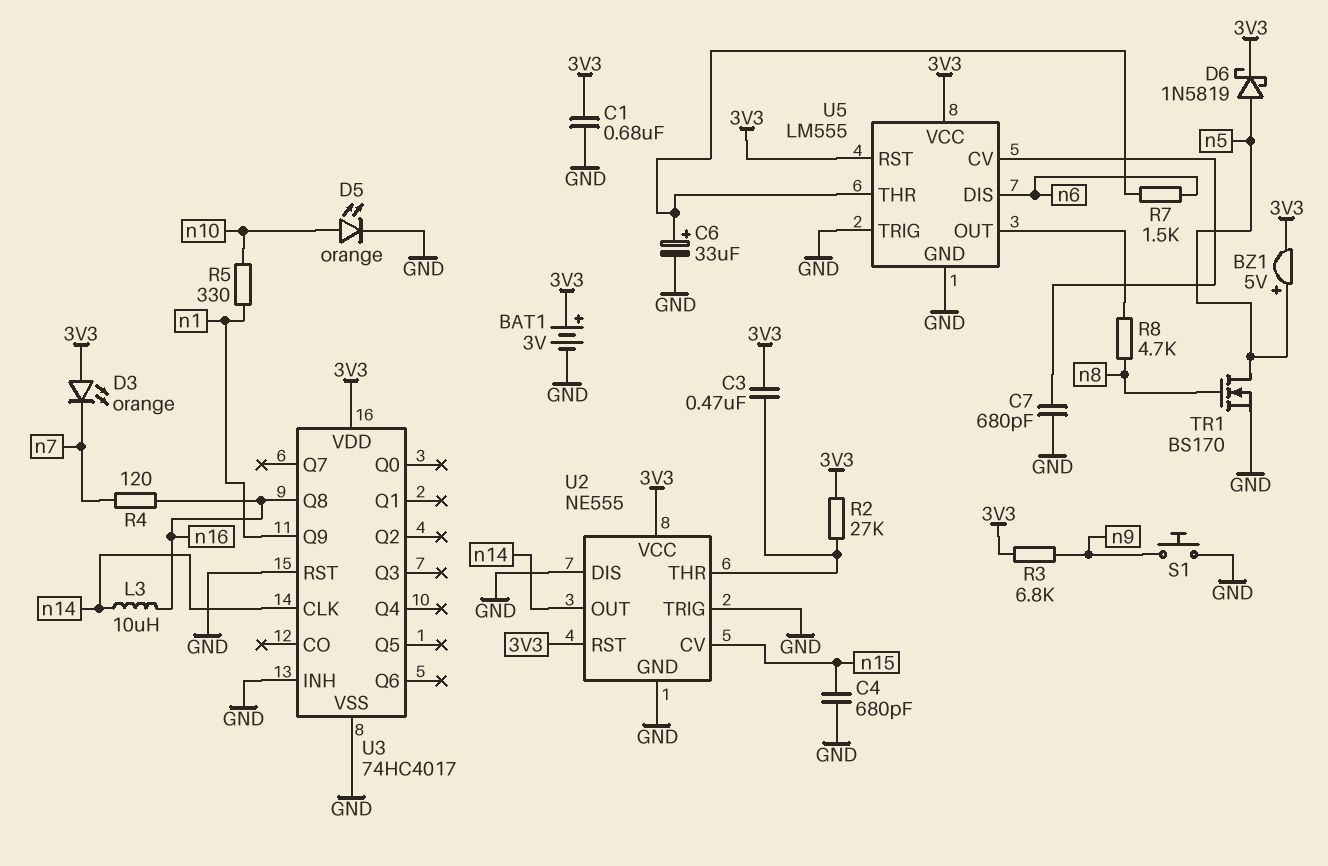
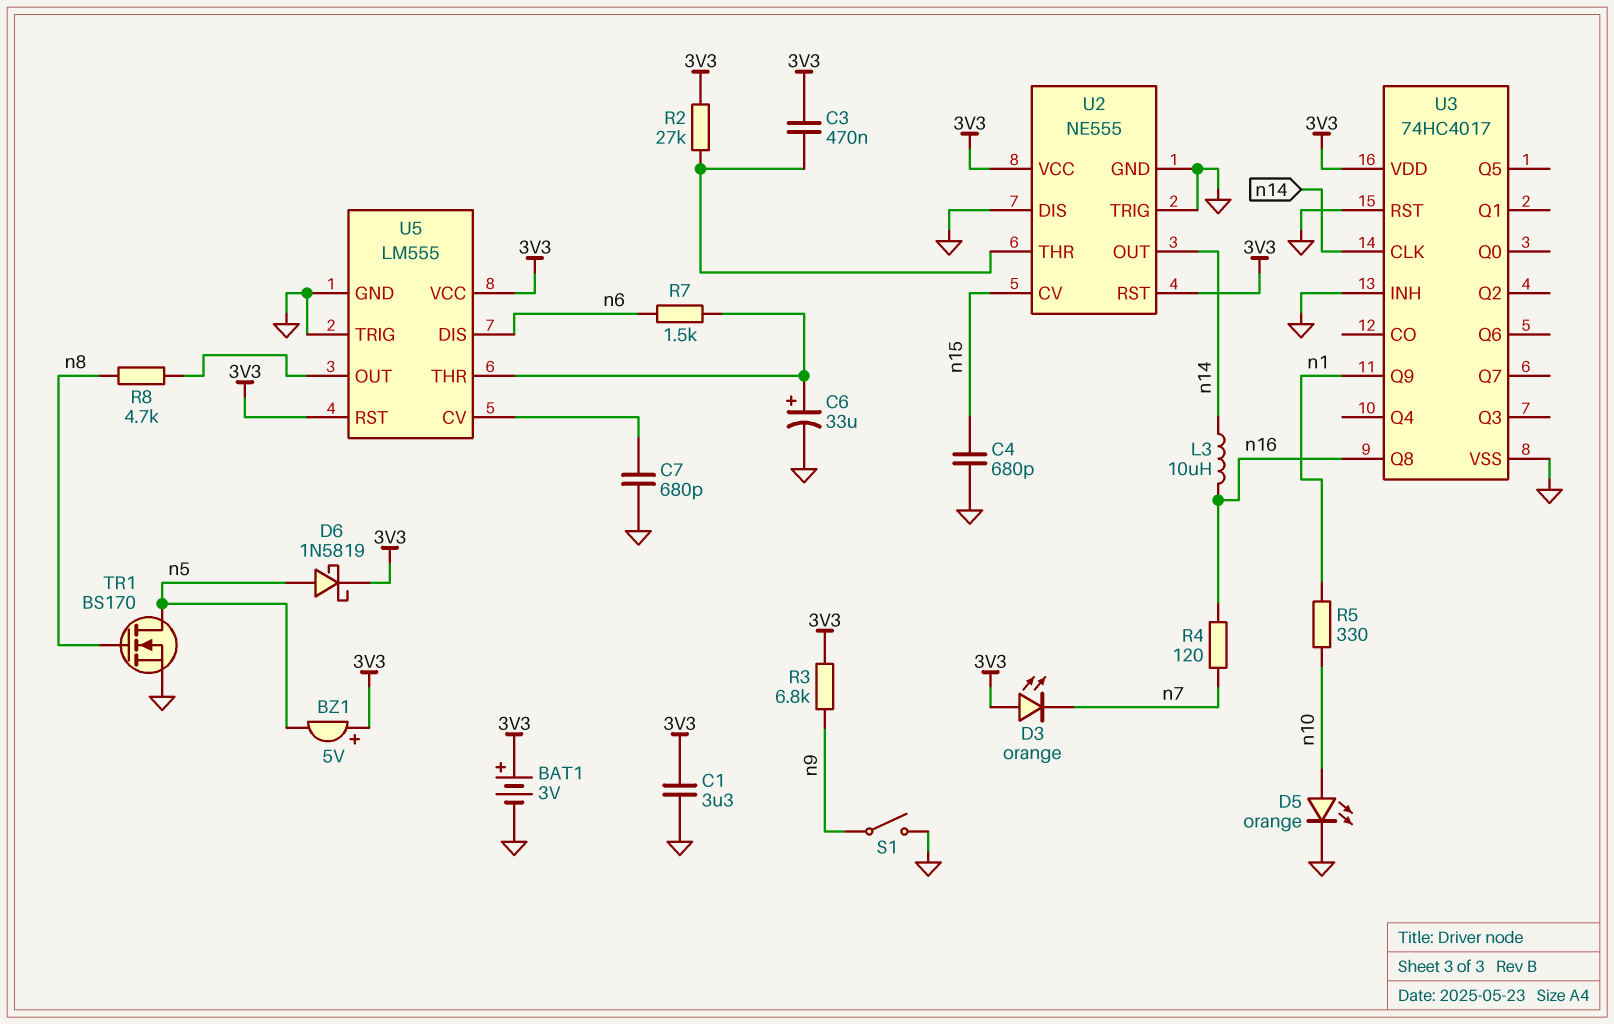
BZ1: buzzer 5V (plus n5, minus 3V3) -> buzzer 5V (plus 3V3, minus n5)
C1: 680nF (3V3, GND) -> 3.3uF (3V3, GND)
S1: button (GND, n9) -> switch (GND, n9)

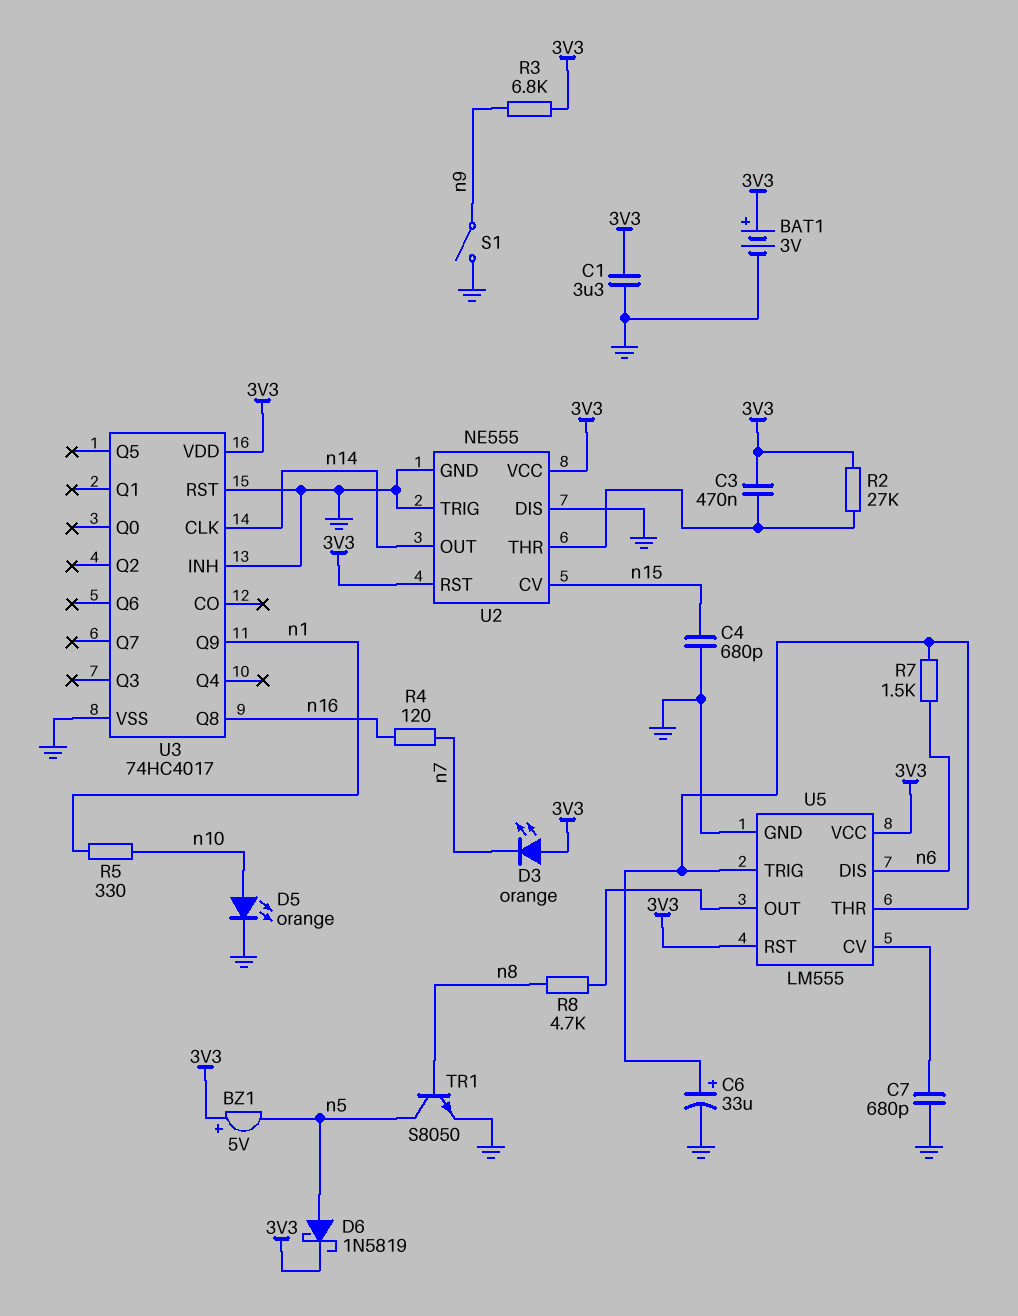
L3: 10uH (n14, n16) -> none
TR1: NMOS BS170 (G n8, D n5, S GND) -> NPN S8050 (B n8, C n5, E GND)
U5 pin TRIG: GND -> U5/THR

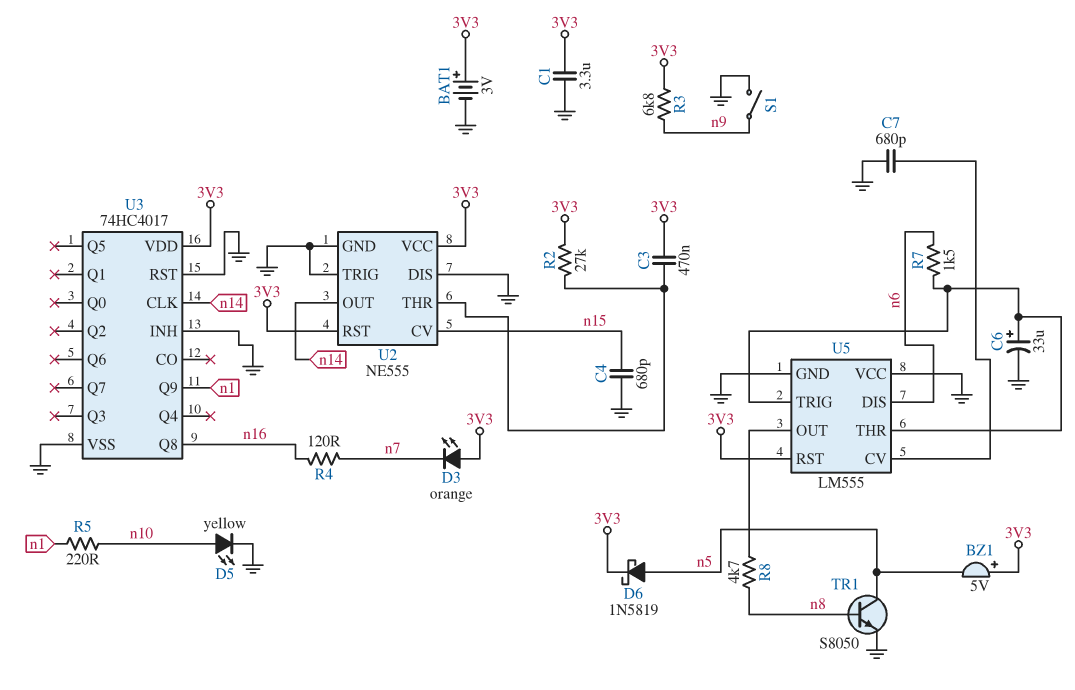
D5: LED orange (A n10, K GND) -> LED yellow (A n10, K GND)
R5: 330 (n1, n10) -> 220 (n1, n10)
U5 pin VCC: 3V3 -> GND

